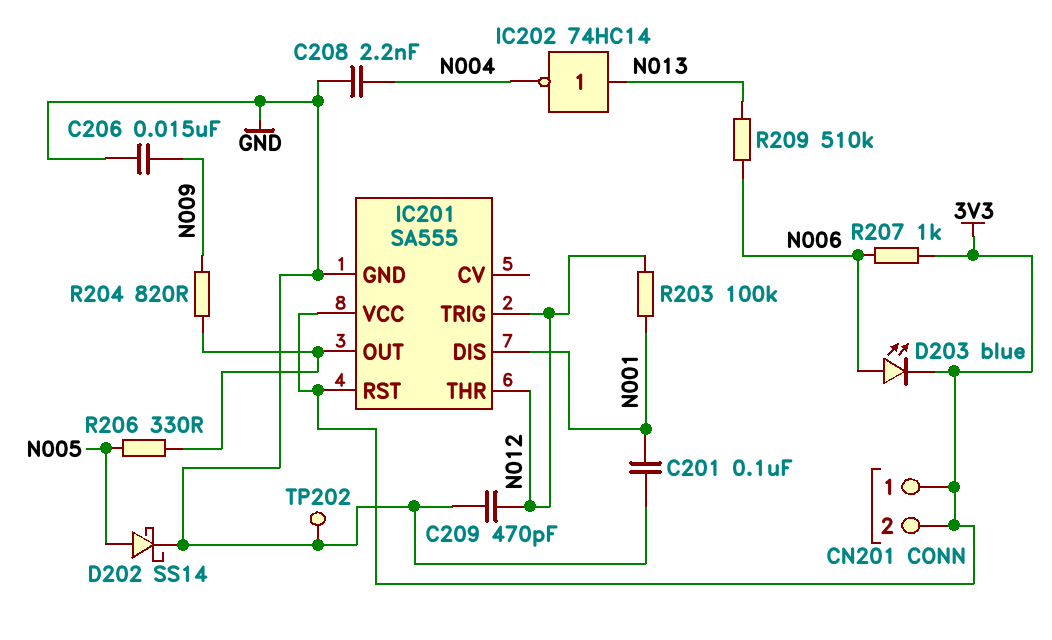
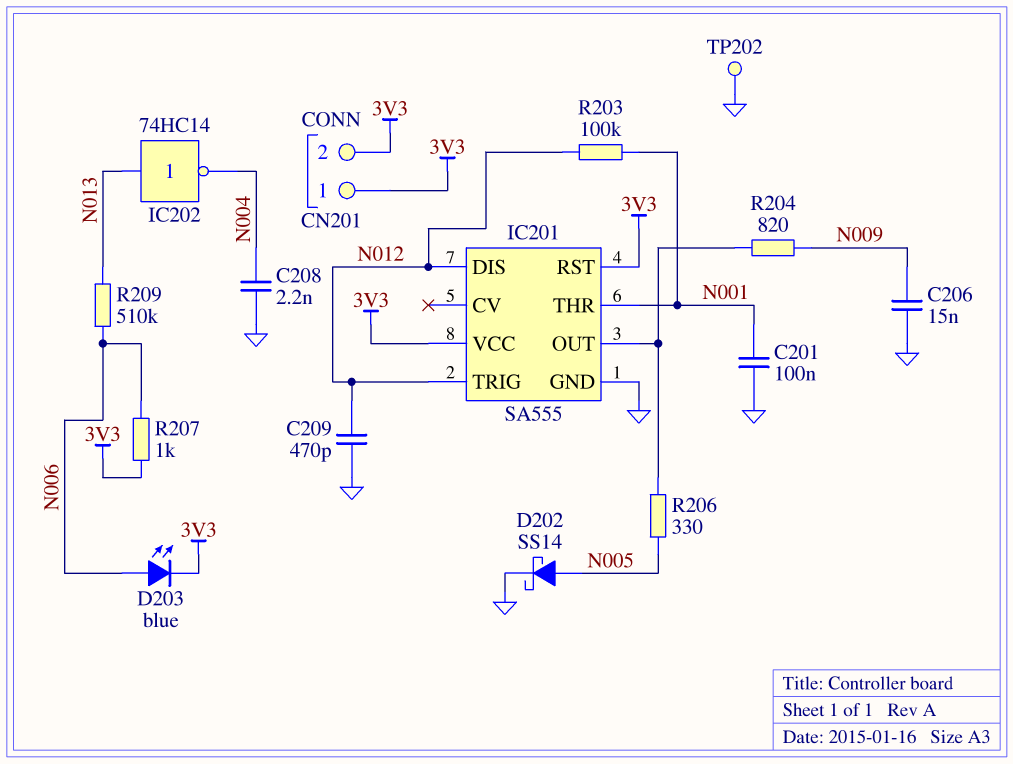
IC201 pin DIS: N001 -> N012
IC201 pin THR: N012 -> N001

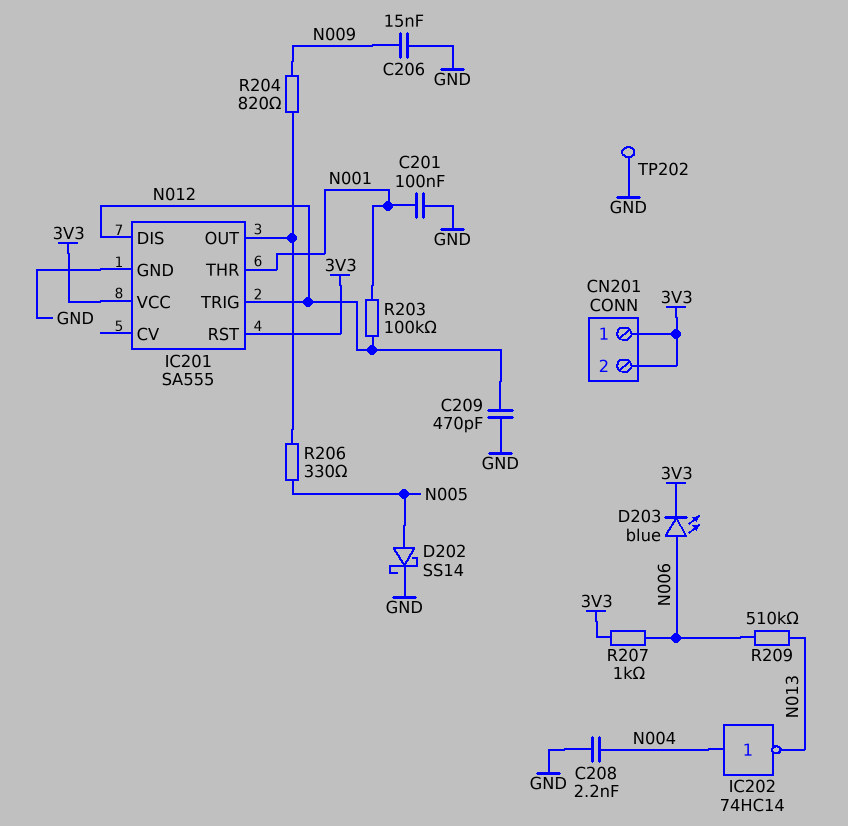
IC202: NOT 74HC14 (in N013, out N004) -> NOT 74HC14 (in N004, out N013)

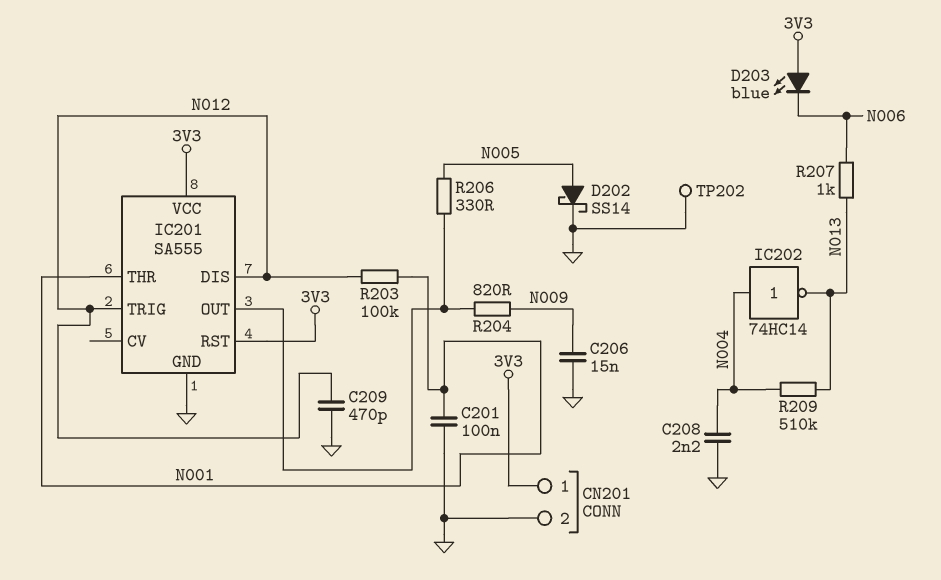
CN201 pin 2: 3V3 -> GND
D203: LED blue (A N006, K 3V3) -> LED blue (A 3V3, K N006)
R207: 1k (3V3, N006) -> 1k (N006, N013)
R209: 510k (N006, N013) -> 510k (N004, N013)

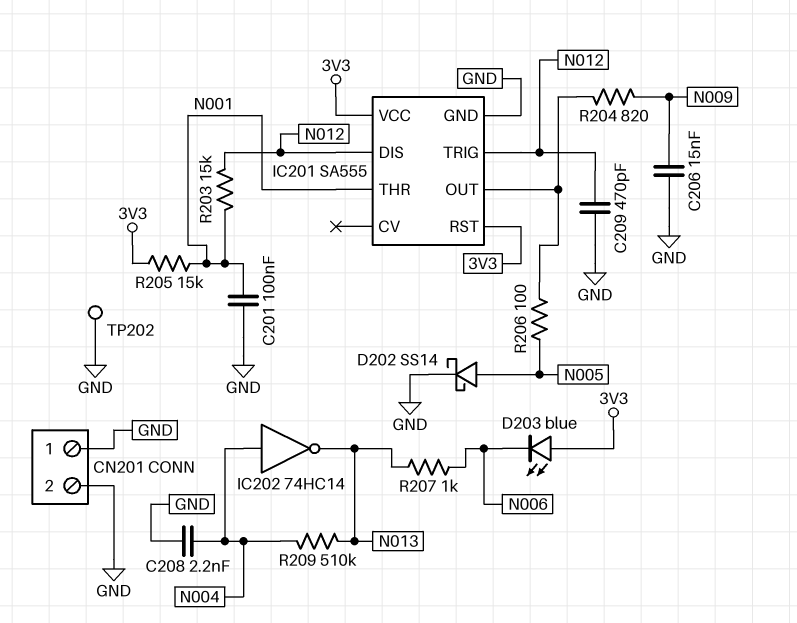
CN201 pin 1: 3V3 -> GND
R203: 100k (N001, N012) -> 15k (N001, N012)
R205: none -> 15k (3V3, N001)
R206: 330 (IC201/OUT, N005) -> 100 (IC201/OUT, N005)

